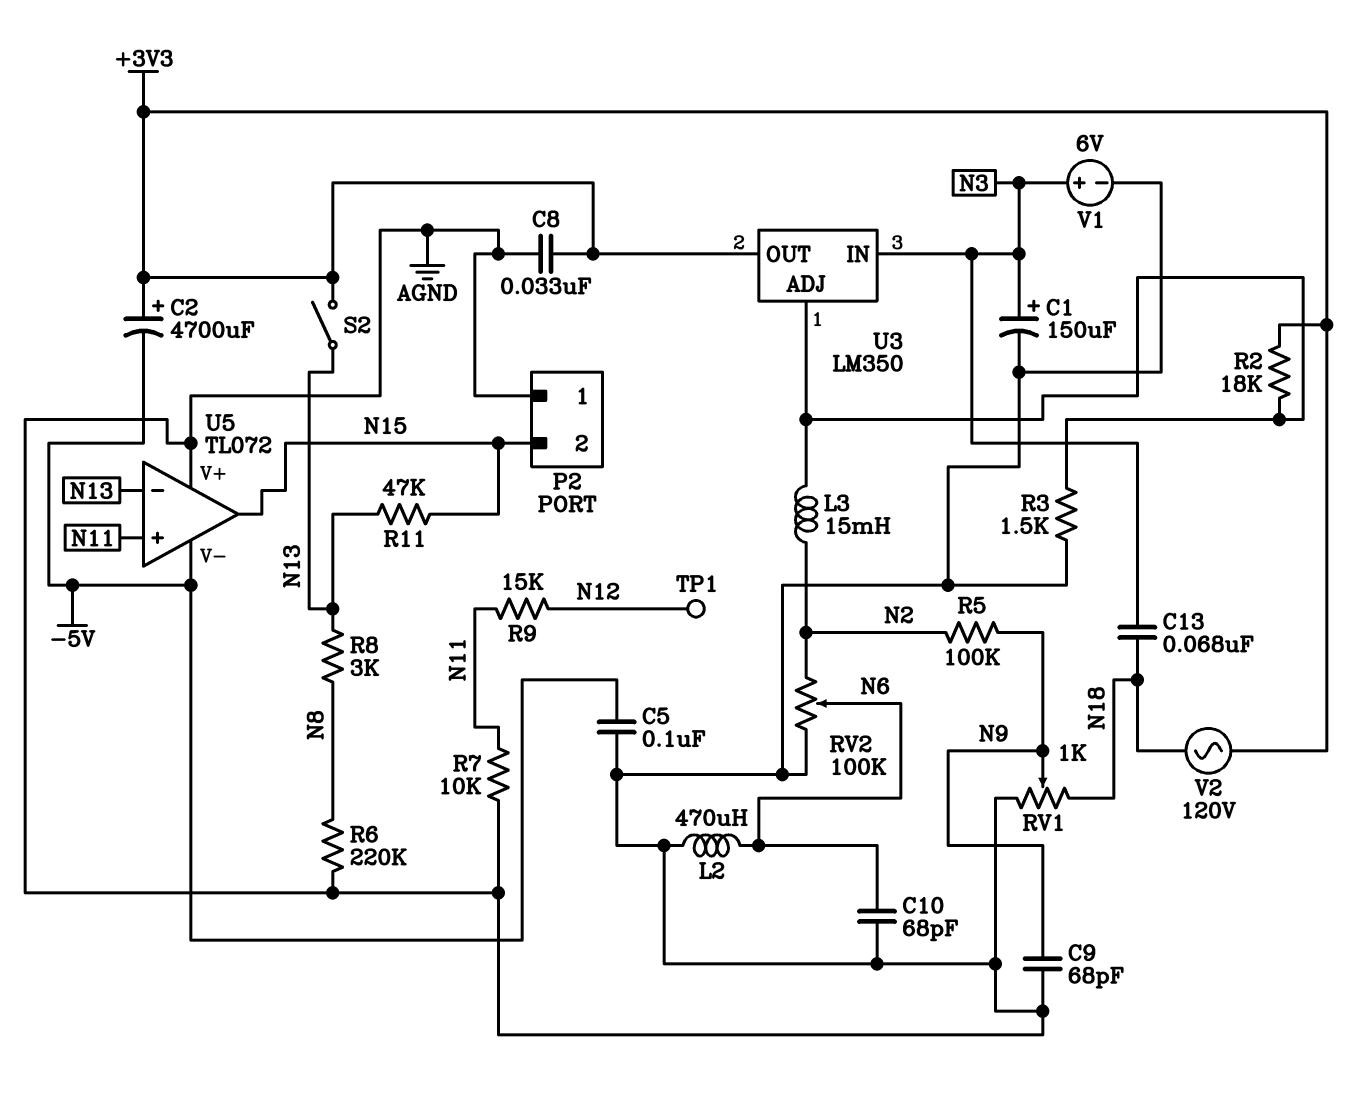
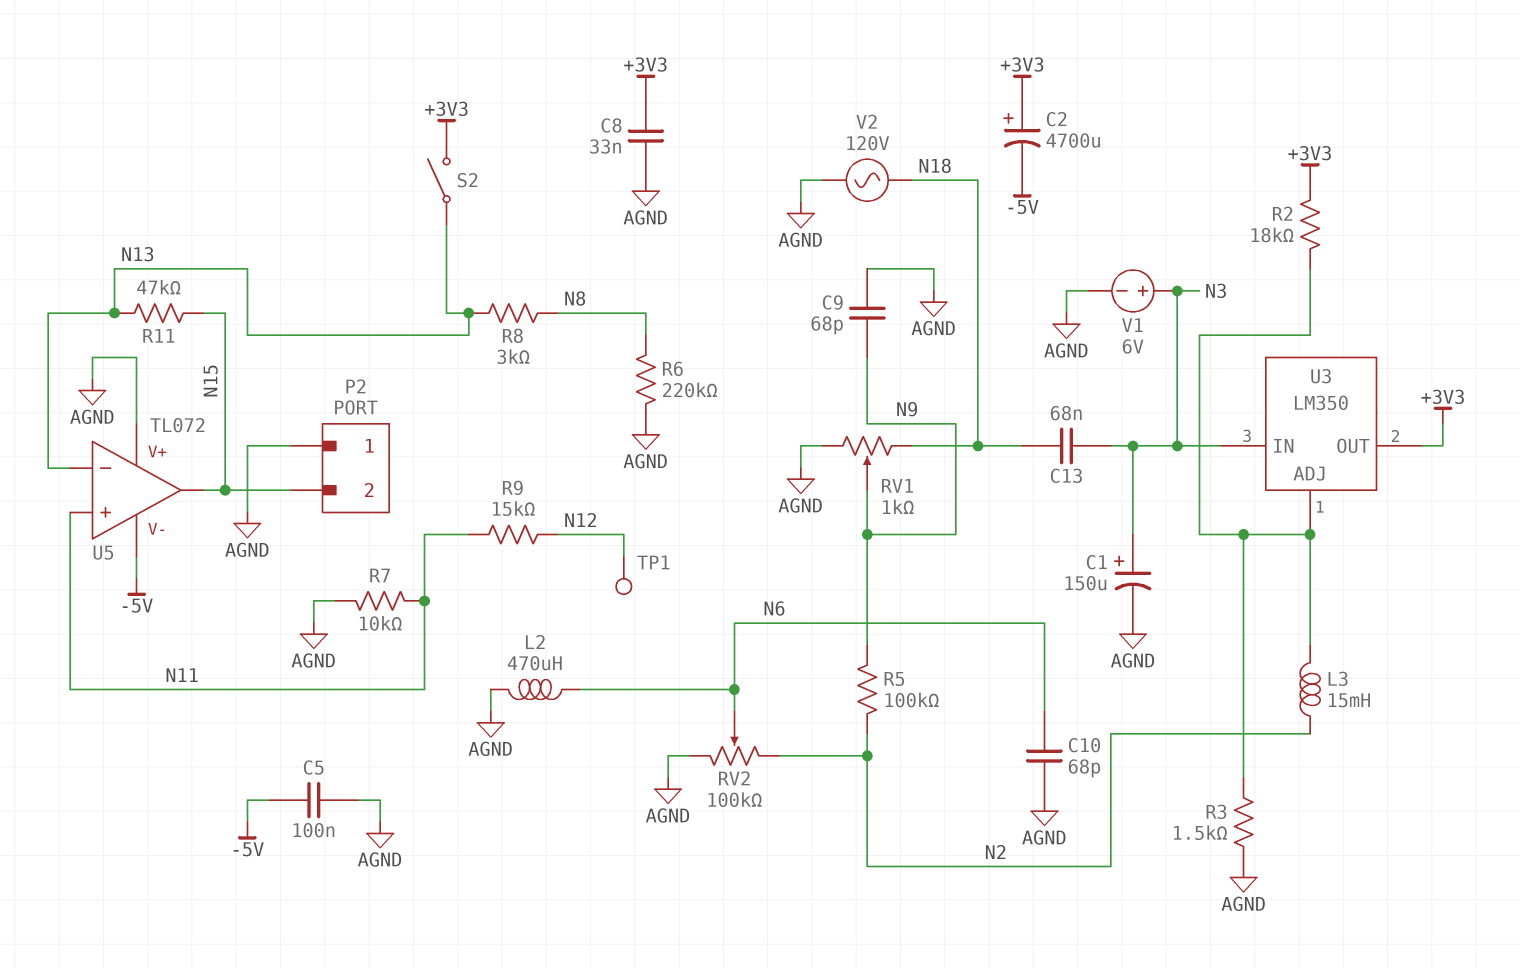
V2: AC 120V (+3V3, N18) -> AC 120V (AGND, N18)

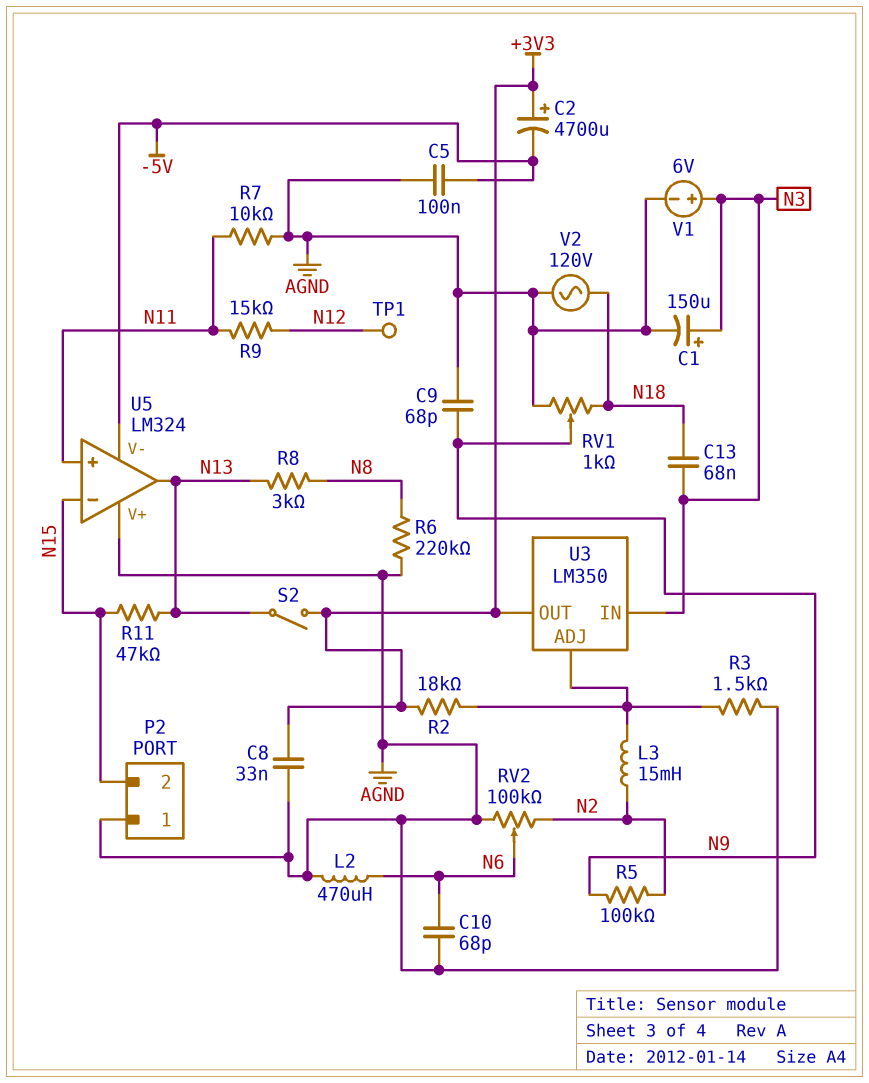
U5: TL072 -> LM324
U5 pin in-: N13 -> N15
U5 pin out: N15 -> N13

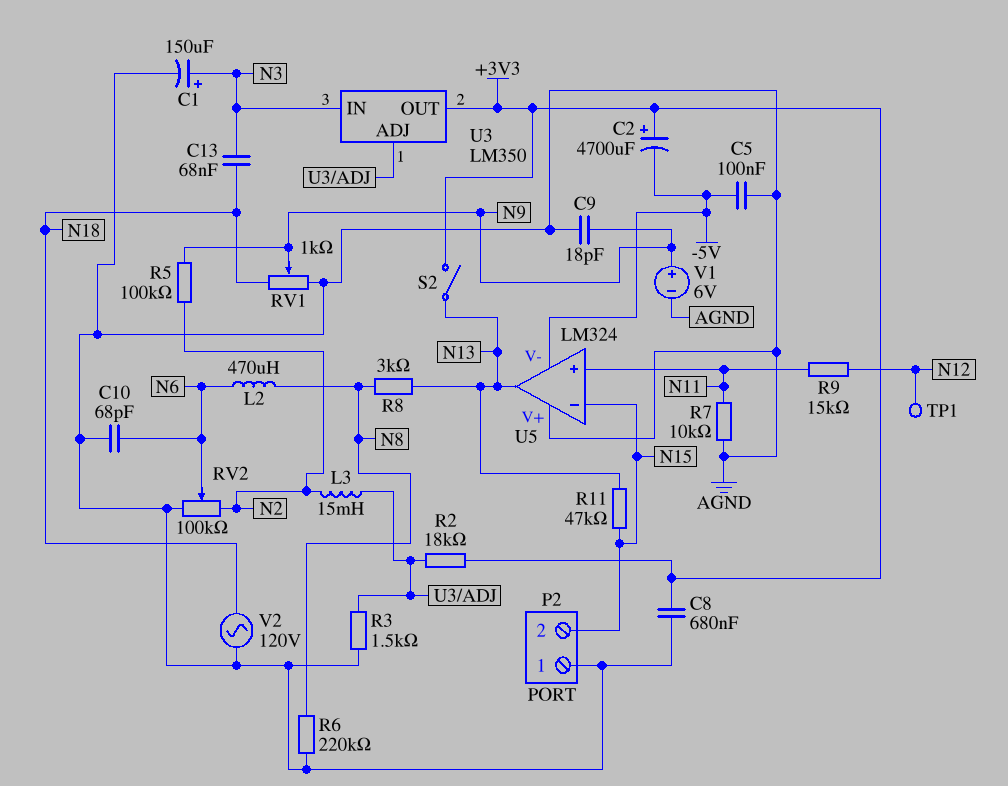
C8: 33nF (+3V3, AGND) -> 680nF (+3V3, AGND)
C9: 68pF (AGND, N9) -> 18pF (AGND, N9)
L2: 470uH (AGND, N6) -> 470uH (N6, N8)
V1: 6V (plus N3, minus AGND) -> 6V (plus N9, minus AGND)

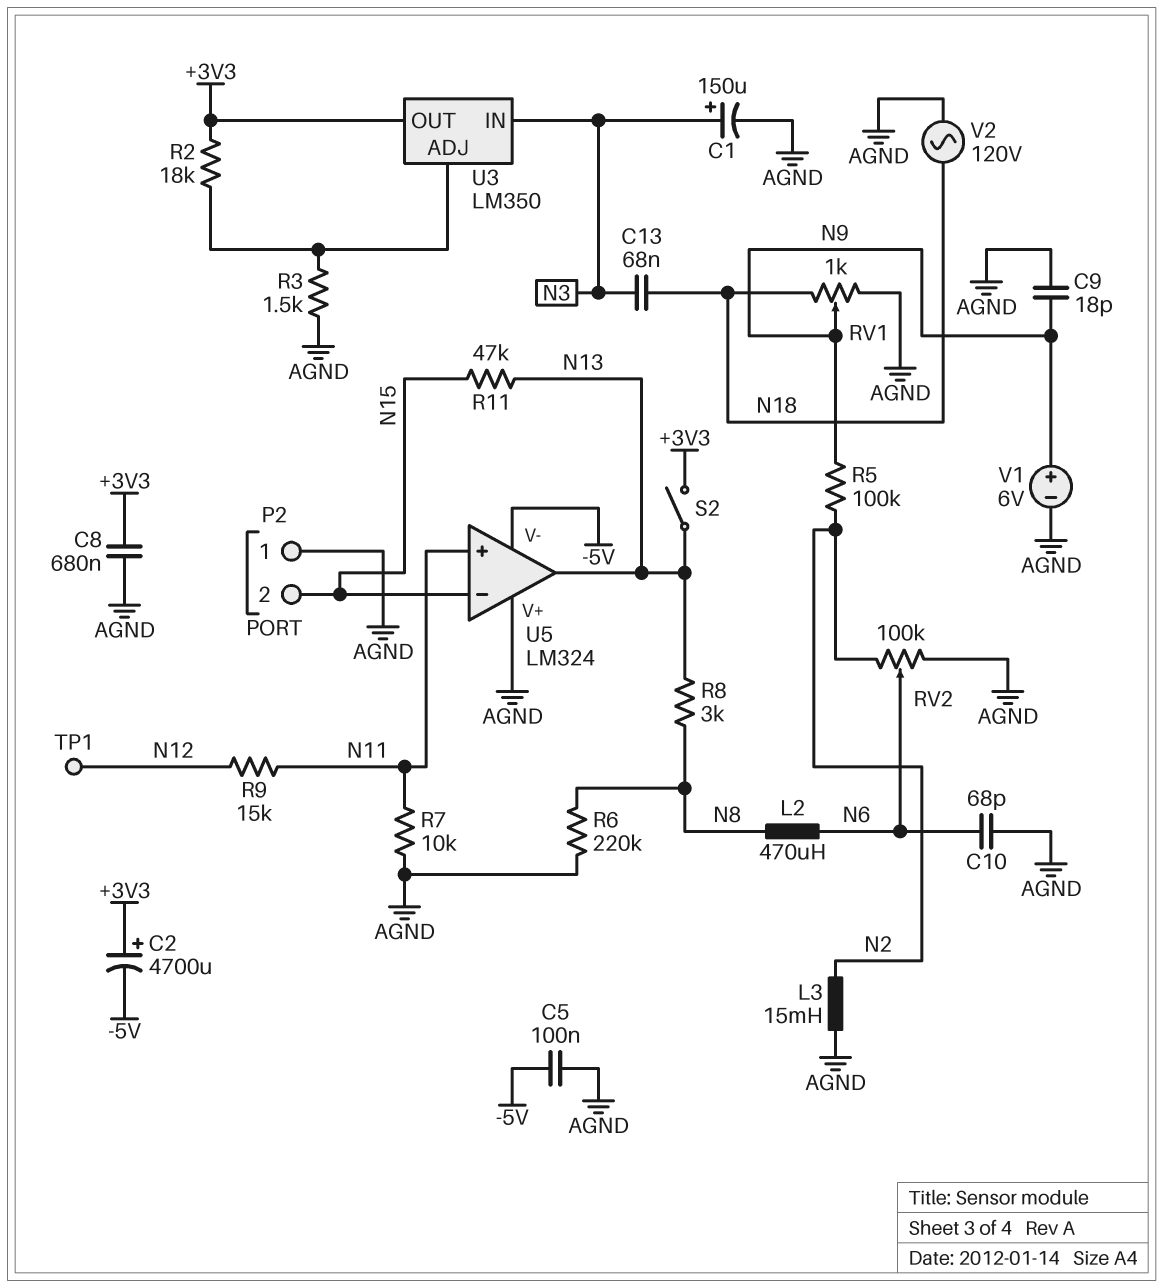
L3: 15mH (N2, U3/ADJ) -> 15mH (AGND, N2)

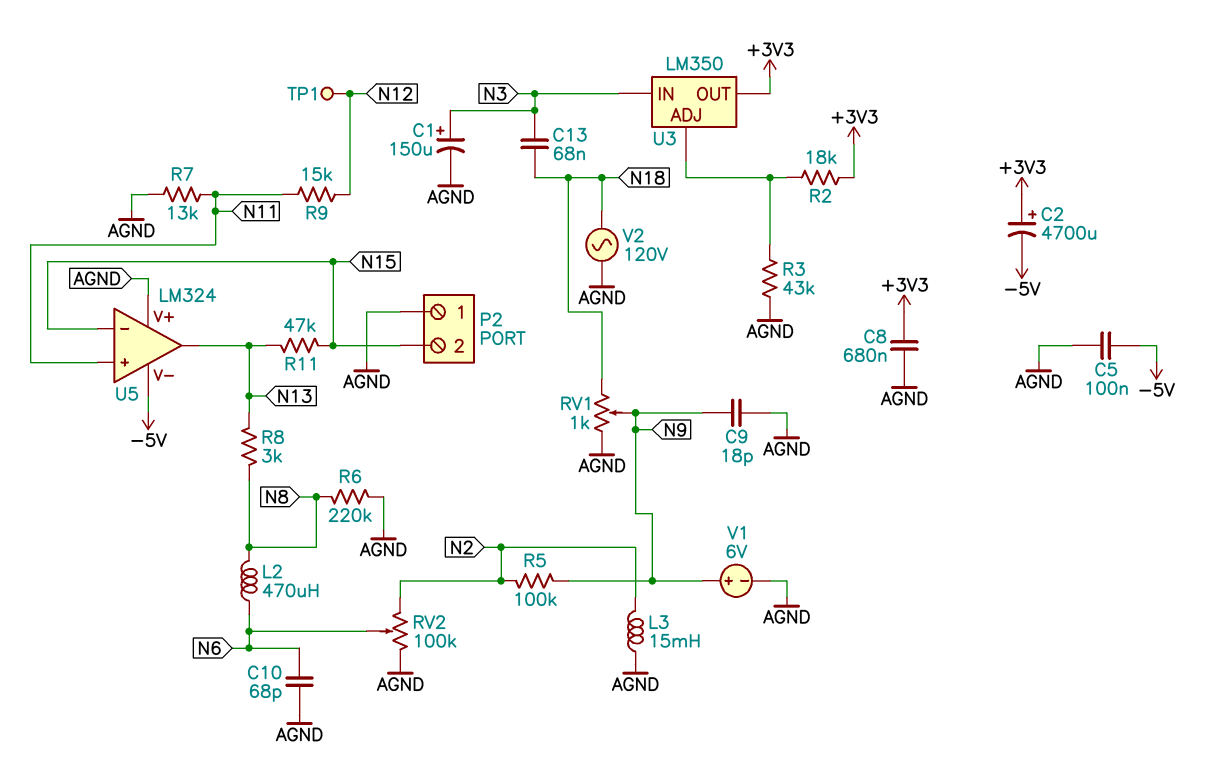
R3: 1.5k (AGND, U3/ADJ) -> 43k (AGND, U3/ADJ)
R7: 10k (AGND, N11) -> 13k (AGND, N11)
S2: switch (+3V3, N13) -> none

